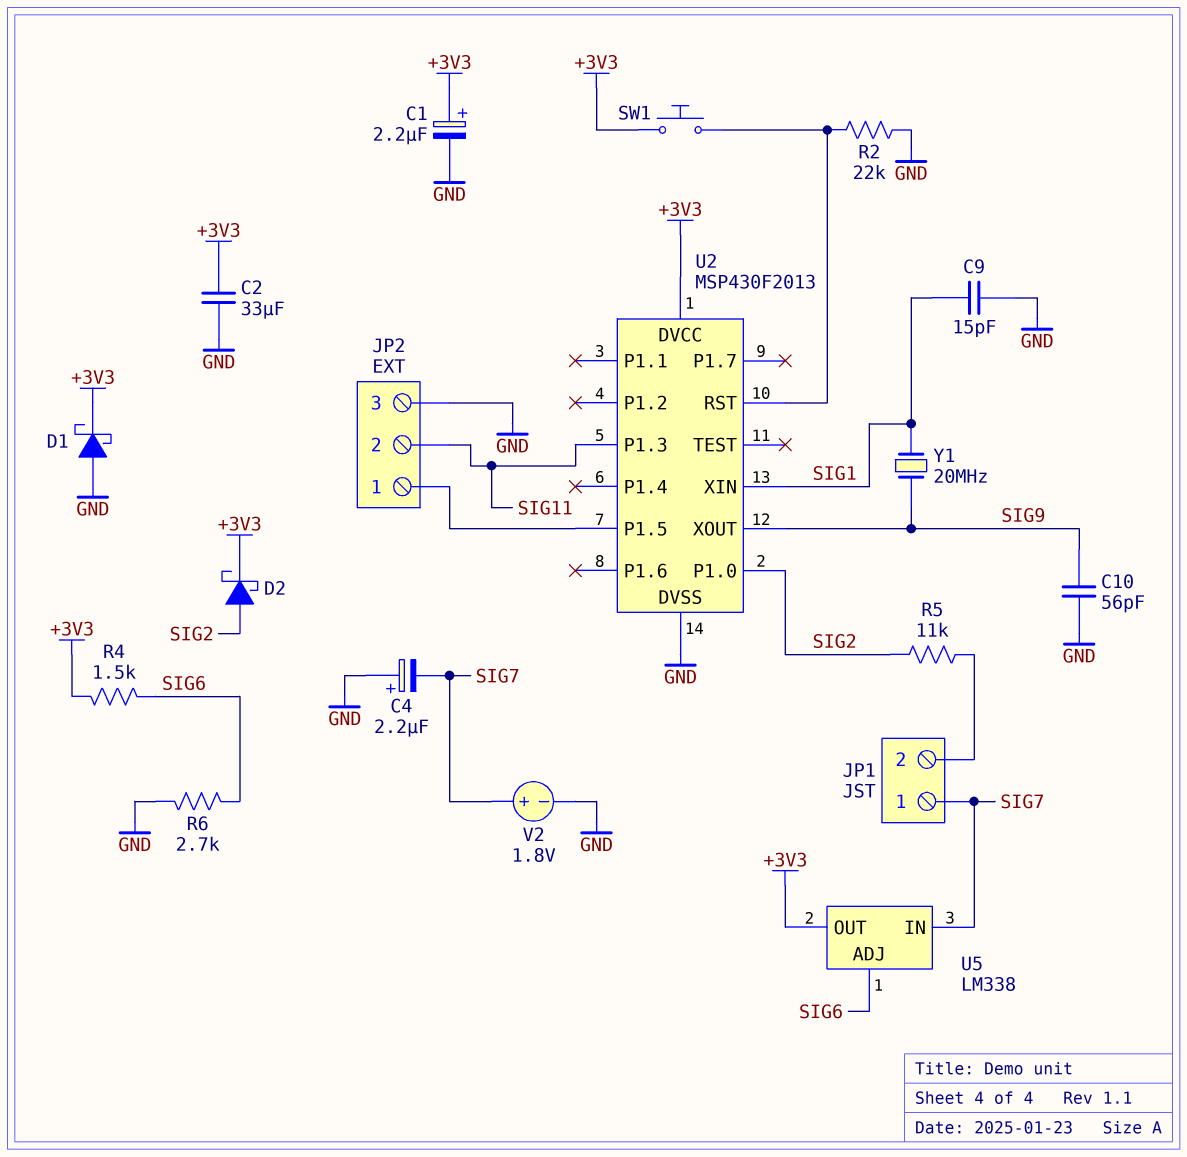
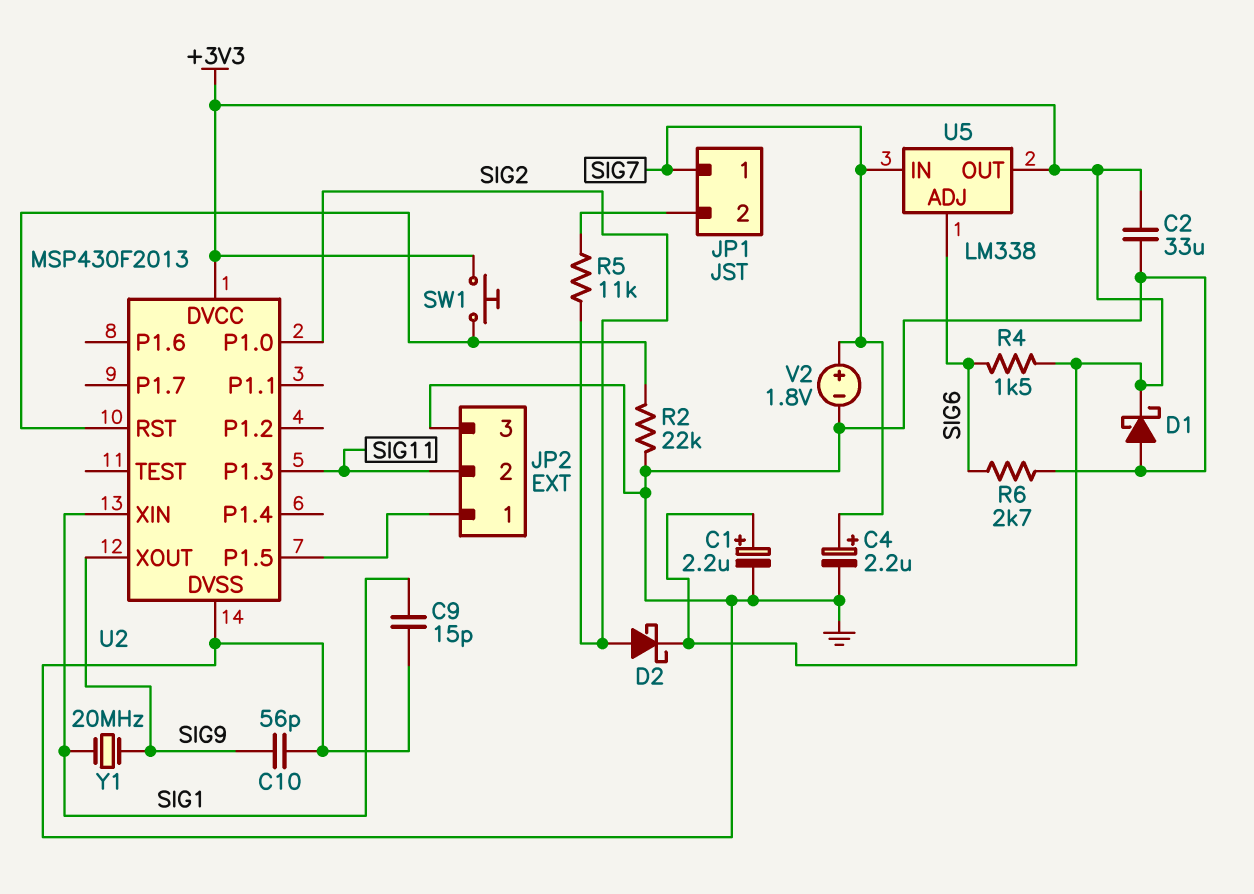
C4: 2.2uF (plus GND, minus SIG7) -> 2.2uF (plus SIG7, minus GND)

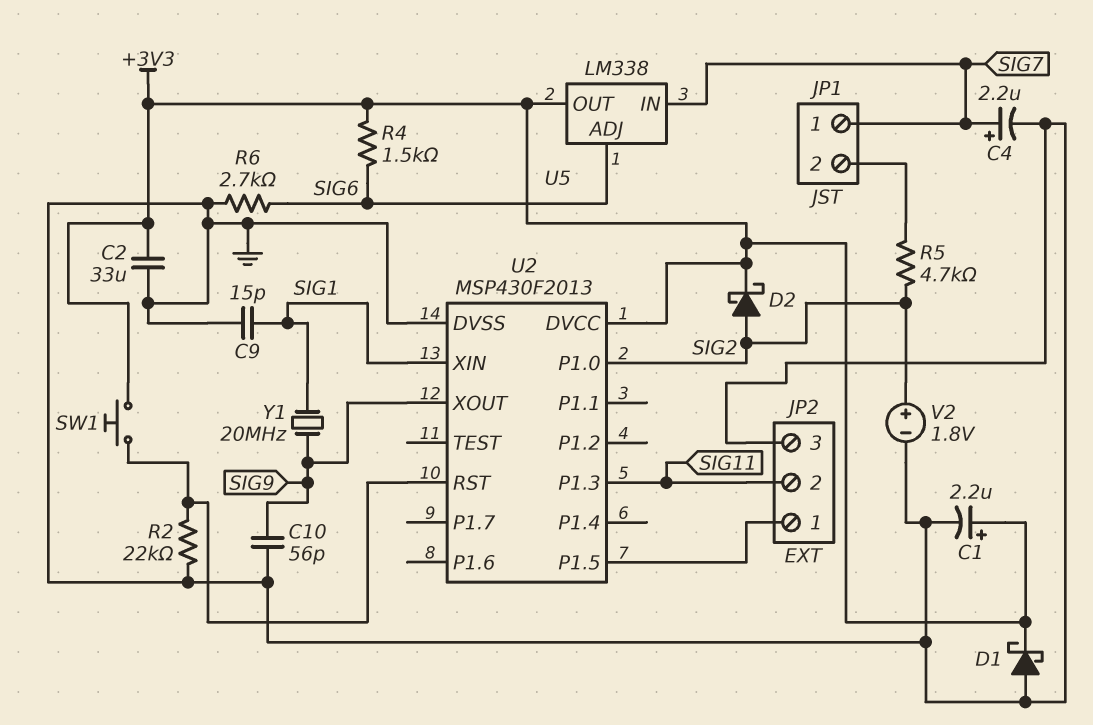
R5: 11k (JP1/2, SIG2) -> 4.7k (JP1/2, SIG2)
V2: 1.8V (plus SIG7, minus GND) -> 1.8V (plus SIG2, minus GND)

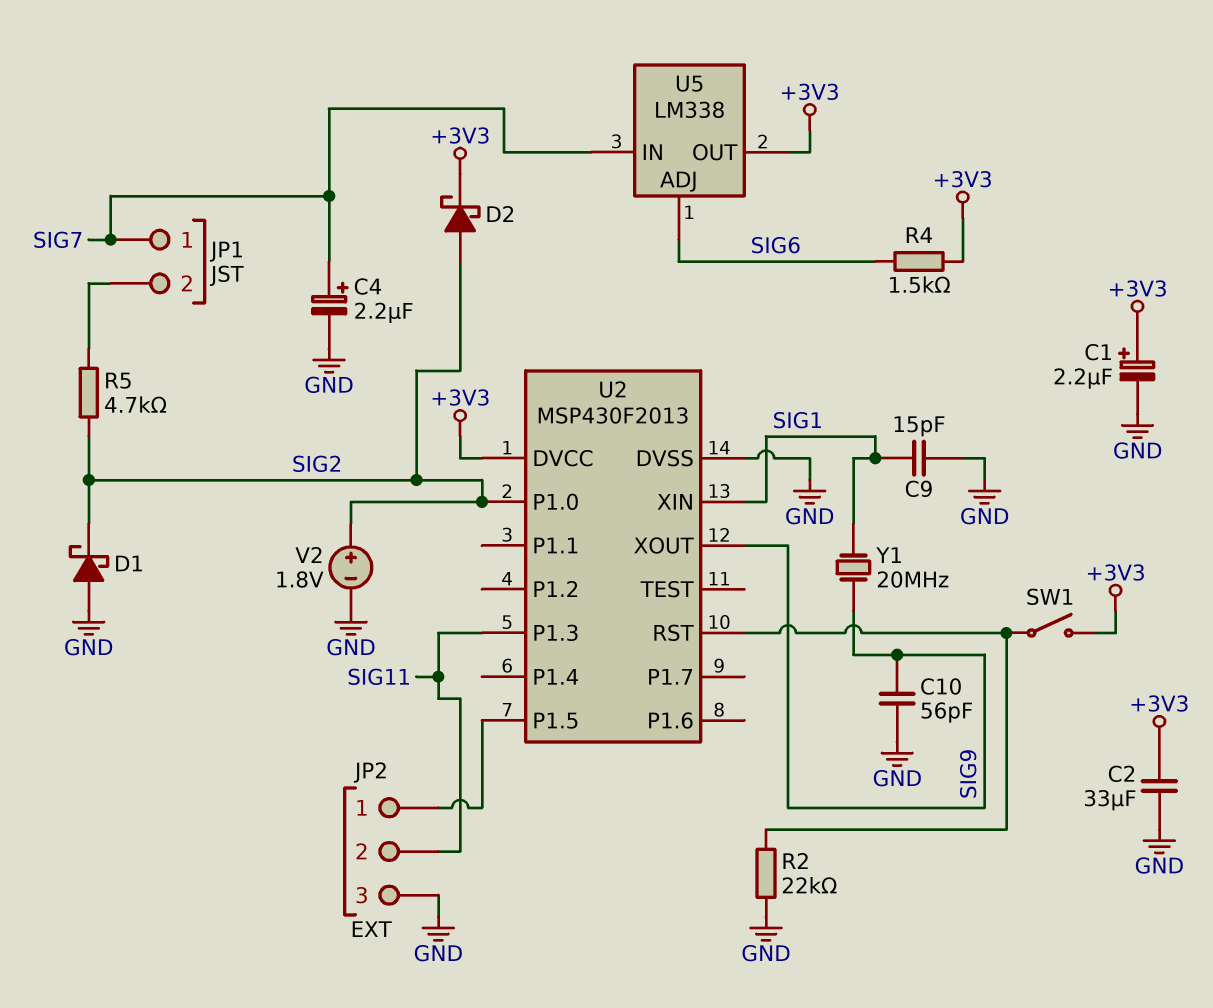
D1: schottky (A GND, K +3V3) -> schottky (A GND, K SIG2)
R6: 2.7k (GND, SIG6) -> none
SW1: button (+3V3, U2/RST) -> switch (+3V3, U2/RST)

